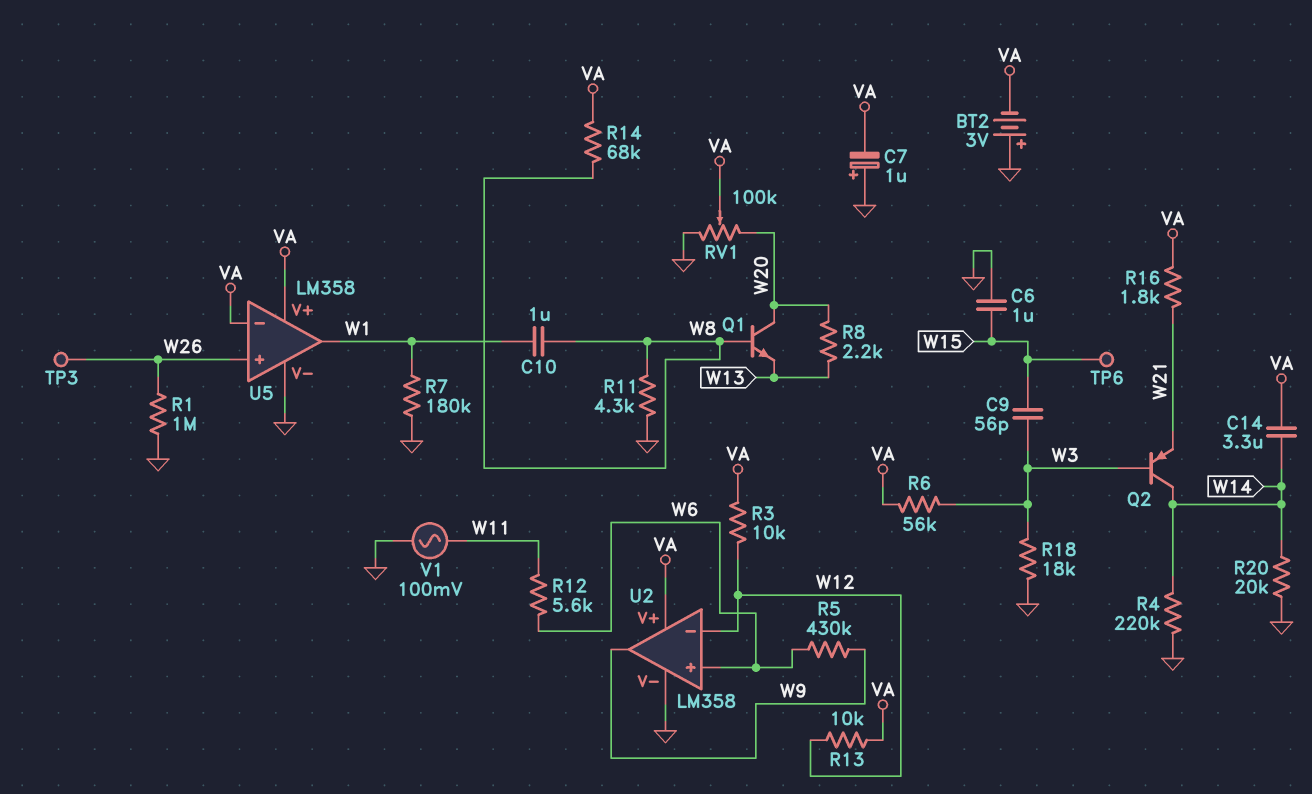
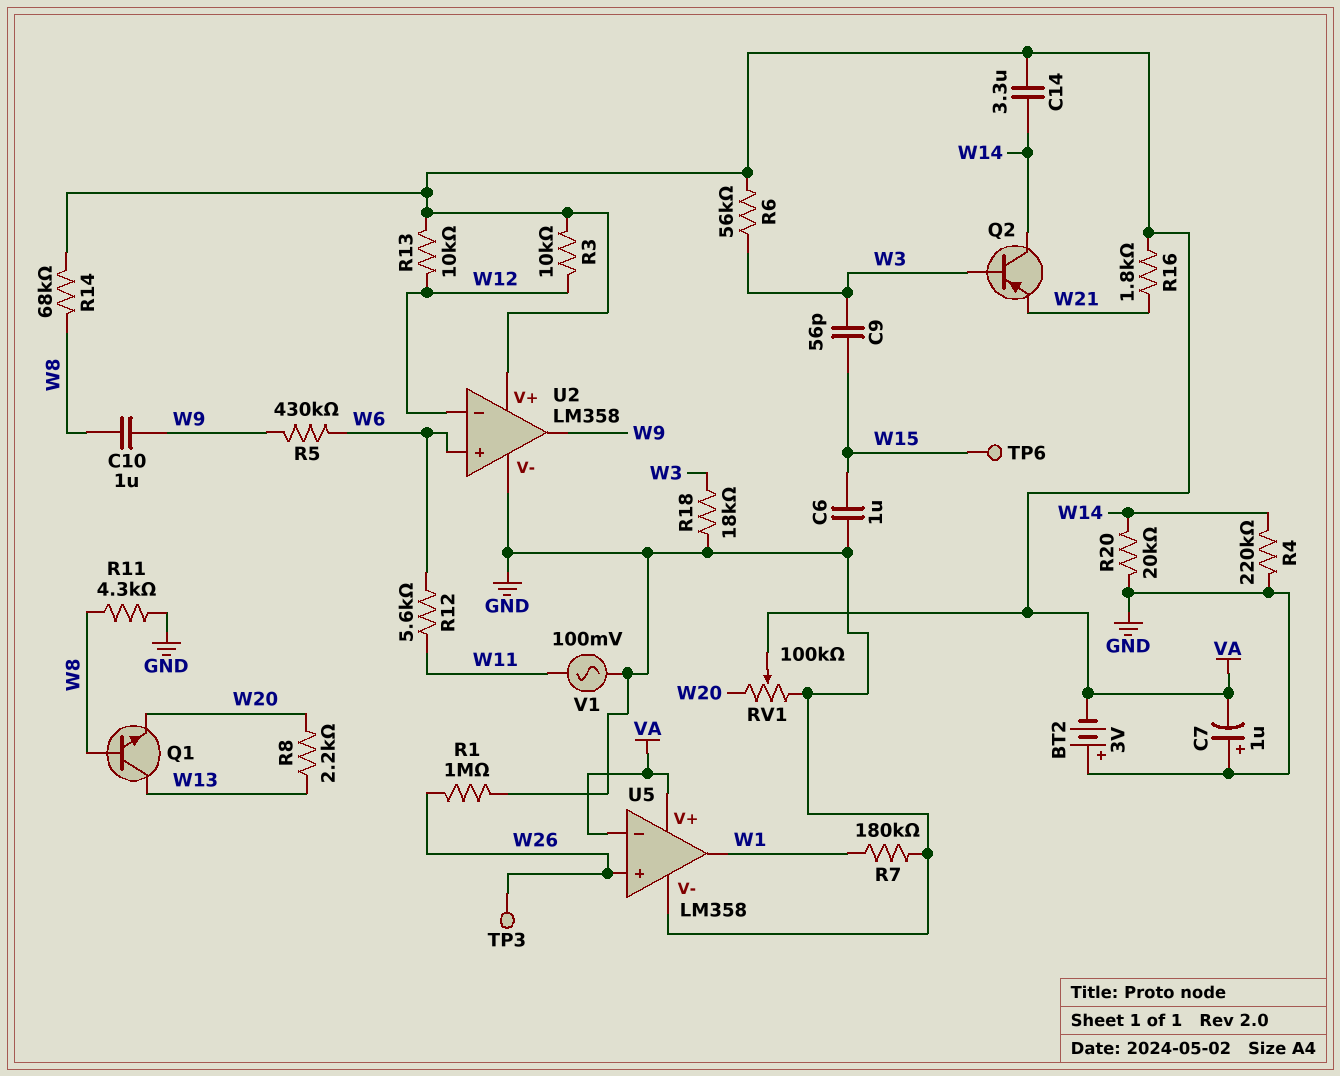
C10: 1uF (W1, W8) -> 1uF (W8, W9)
Q1: NPN (B W8, C W20, E W13) -> NPN (B W8, C W13, E W20)

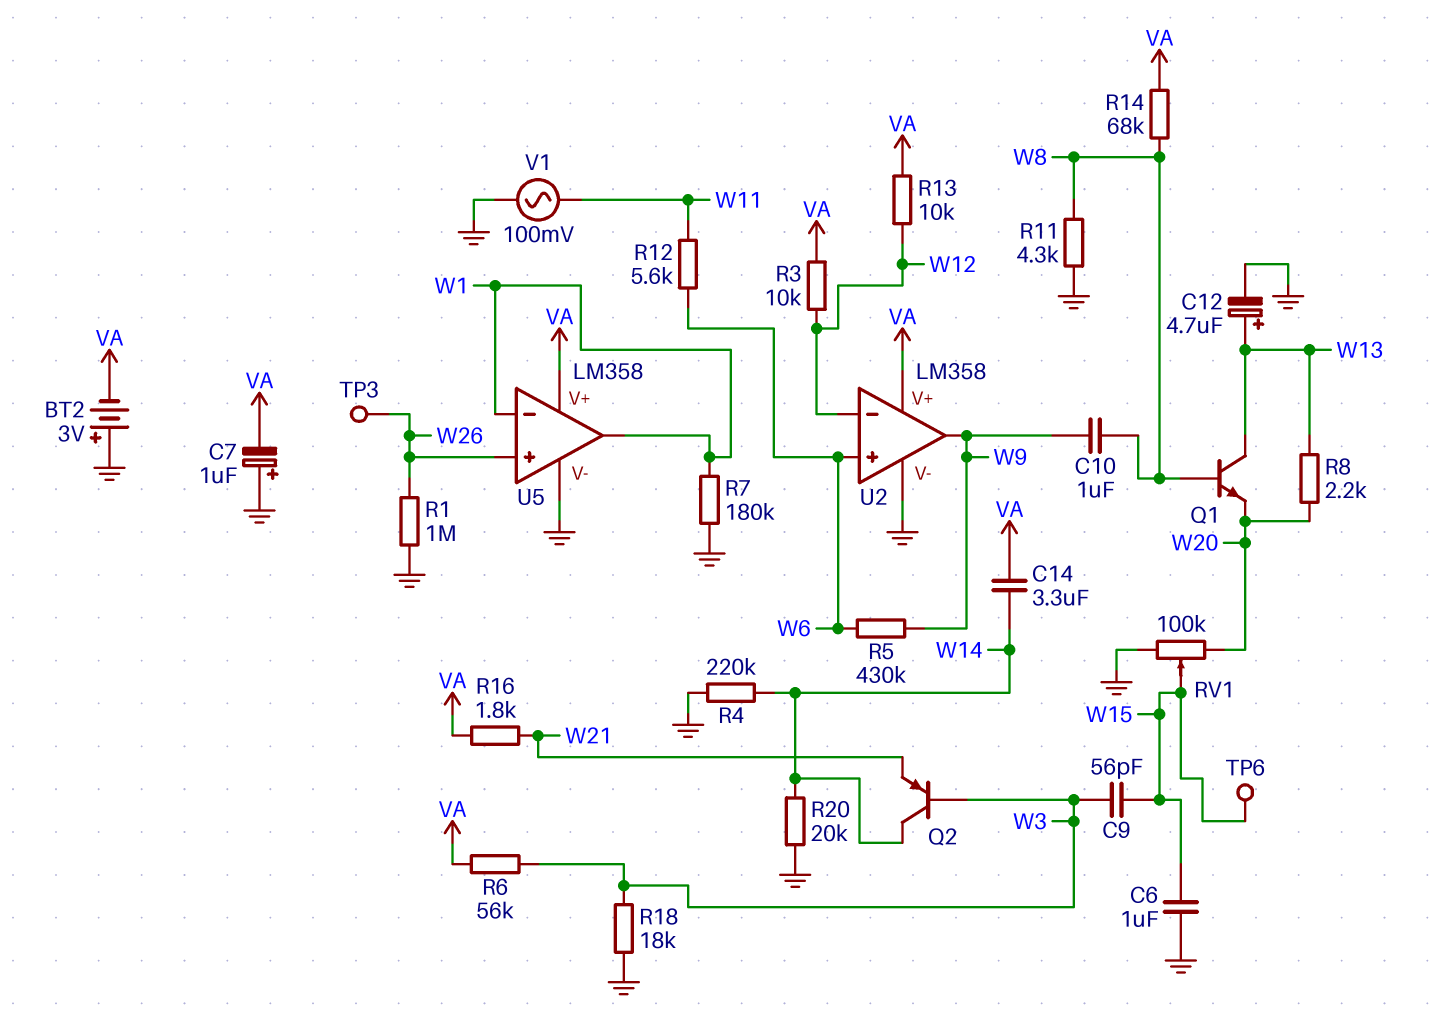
C12: none -> 4.7uF (plus W13, minus GND)
RV1: 100k (GND, W20, wiper VA) -> 100k (GND, W20, wiper W15)
U5 pin in-: VA -> W1

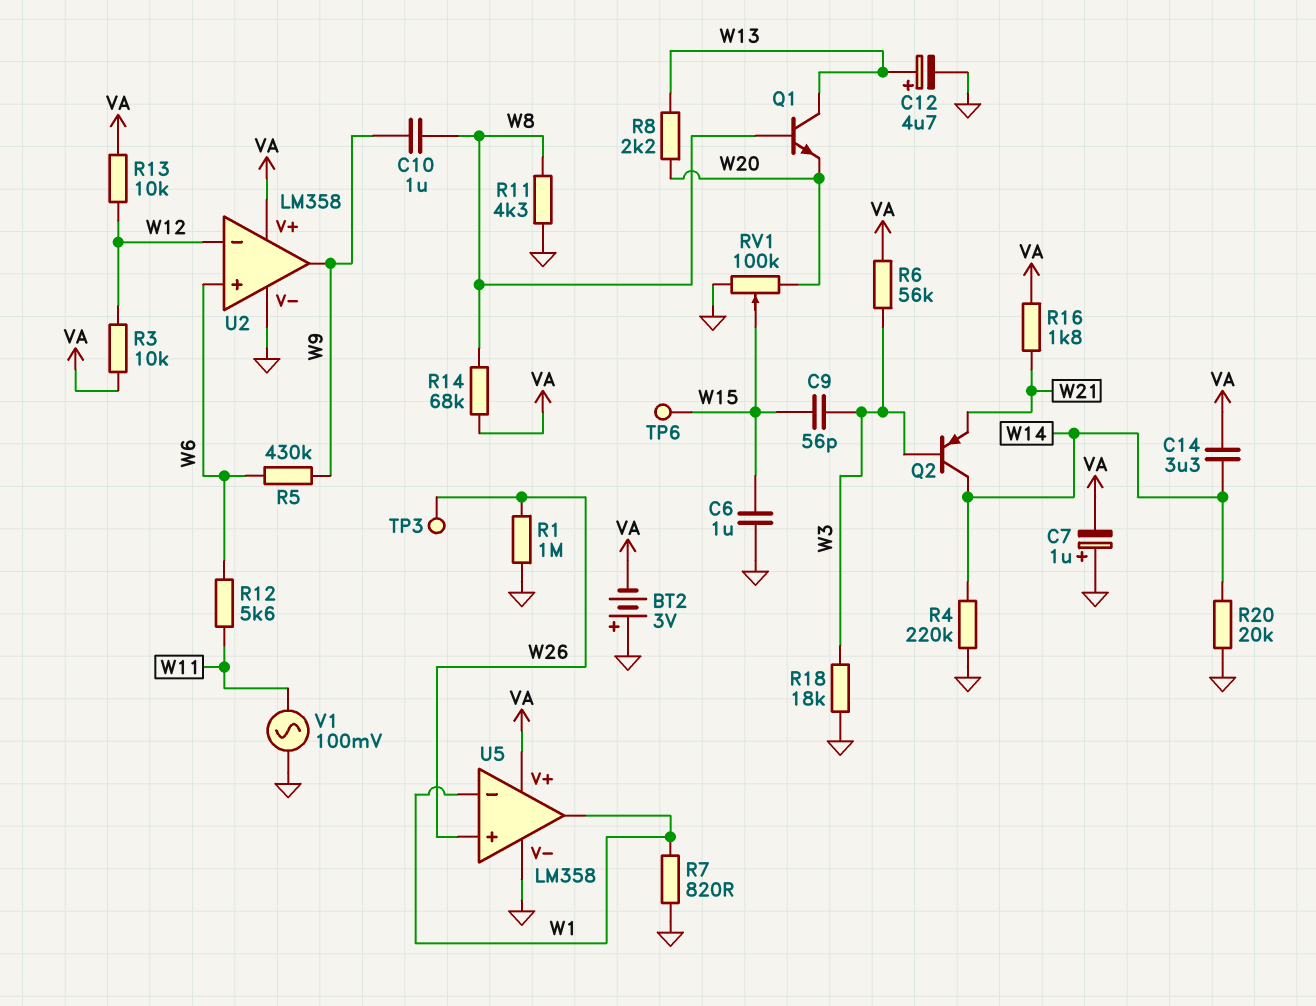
R7: 180k (GND, W1) -> 820 (GND, W1)

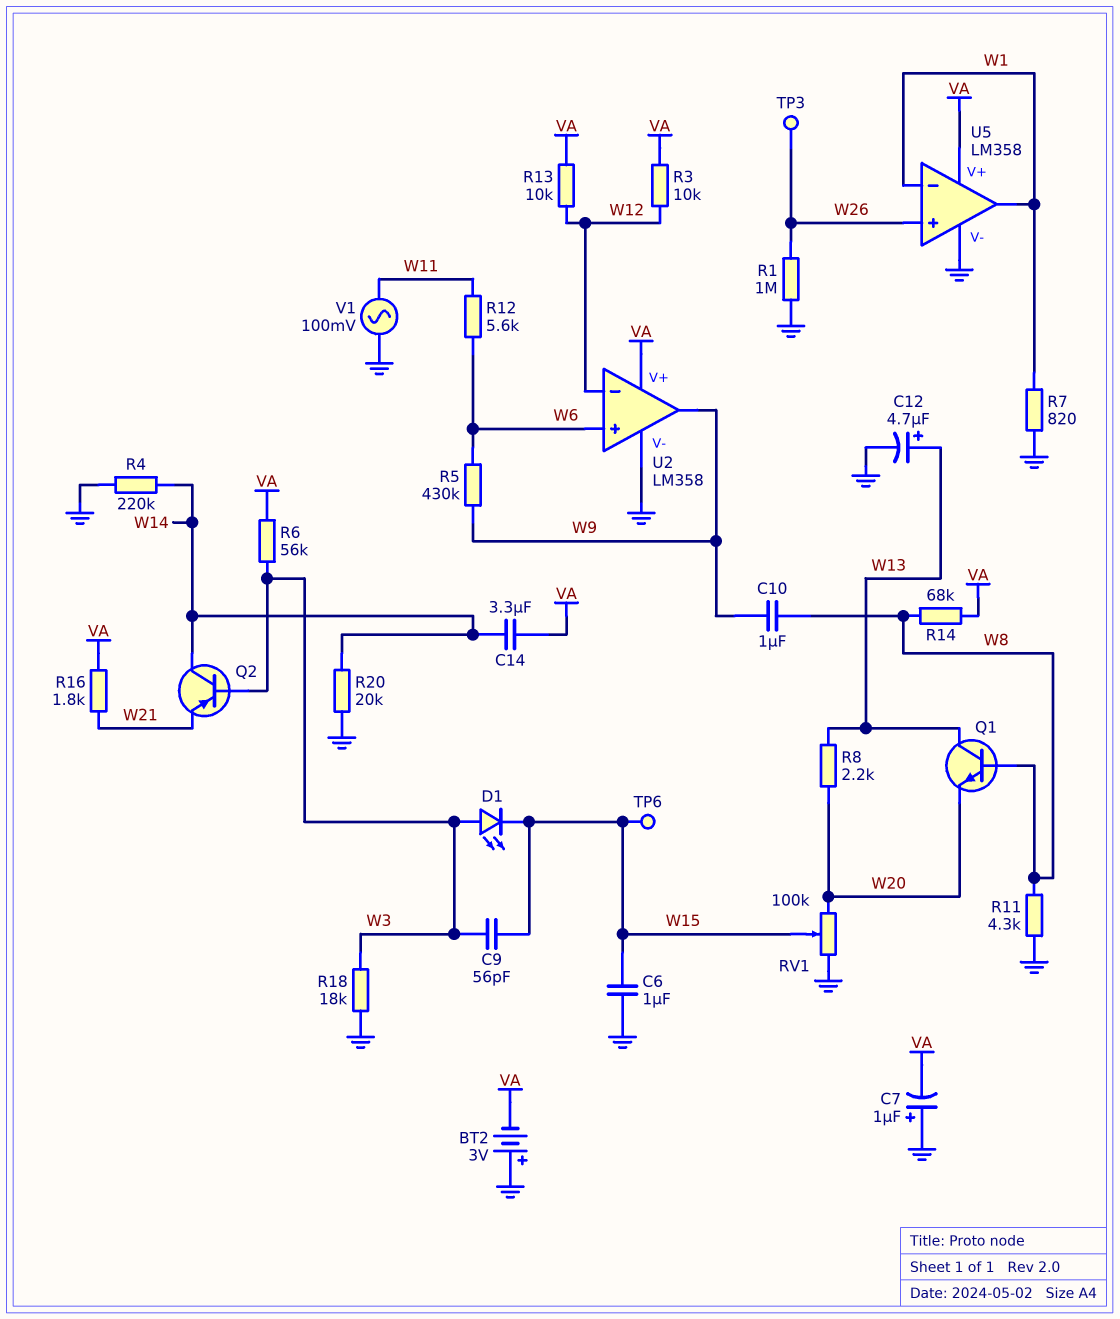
D1: none -> LED (A W3, K W15)

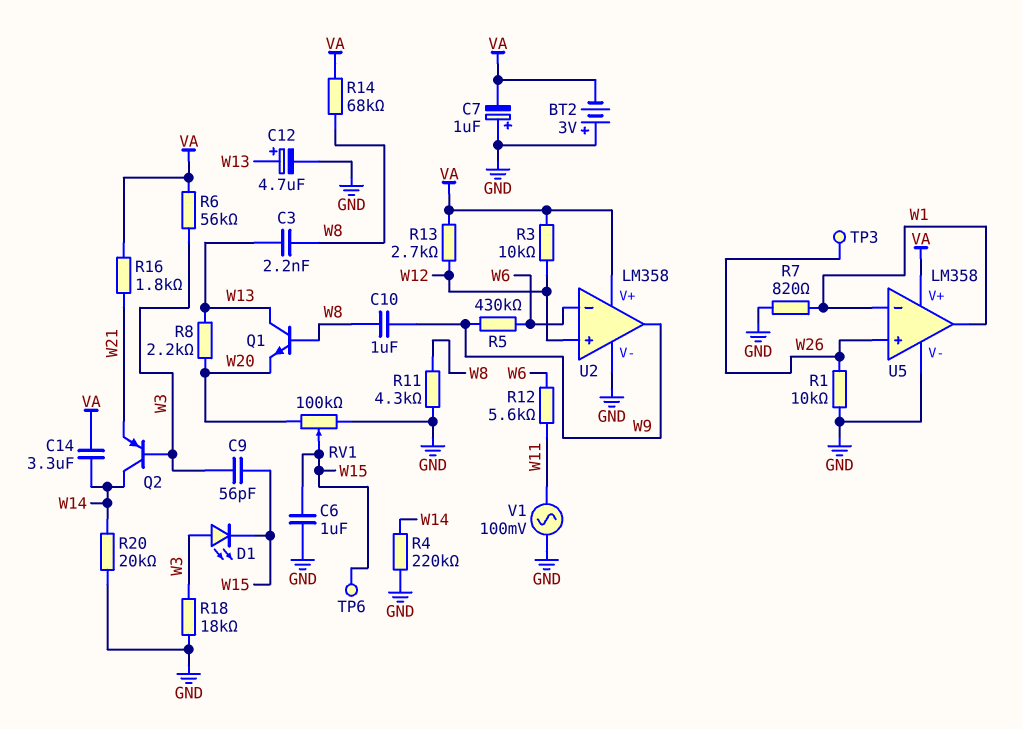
C3: none -> 2.2nF (W8, W13)
R1: 1M (GND, W26) -> 10k (GND, W26)
R13: 10k (VA, W12) -> 2.7k (VA, W12)
U2 pin in+: W6 -> W12
U2 pin in-: W12 -> W6

